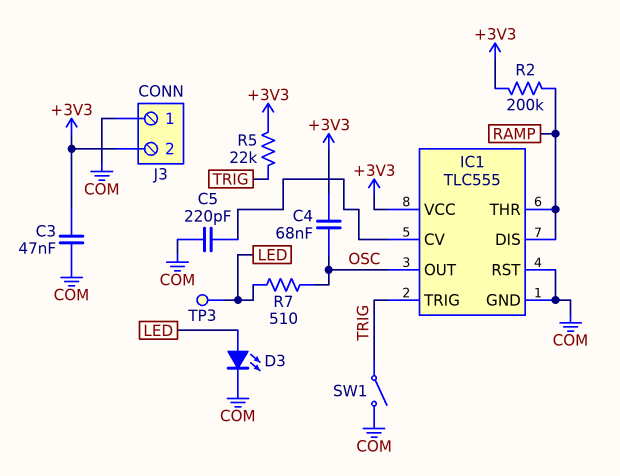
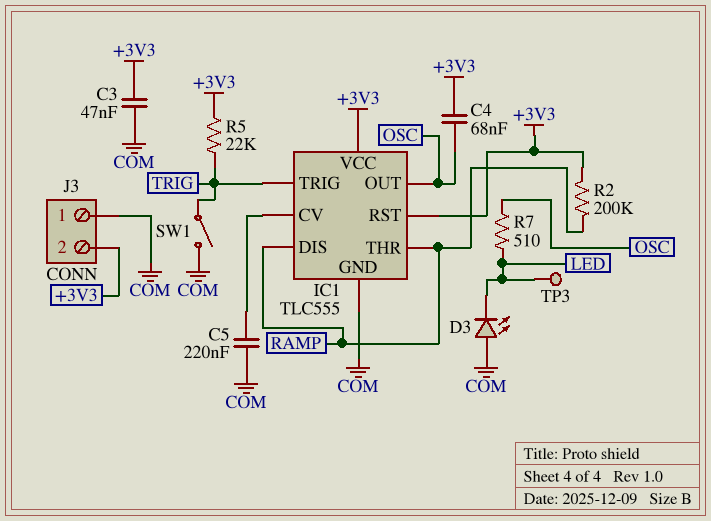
C5: 220pF (COM, IC1/CV) -> 220nF (COM, IC1/CV)
D3: LED (A LED, K COM) -> LED (A COM, K LED)
IC1 pin RST: COM -> +3V3

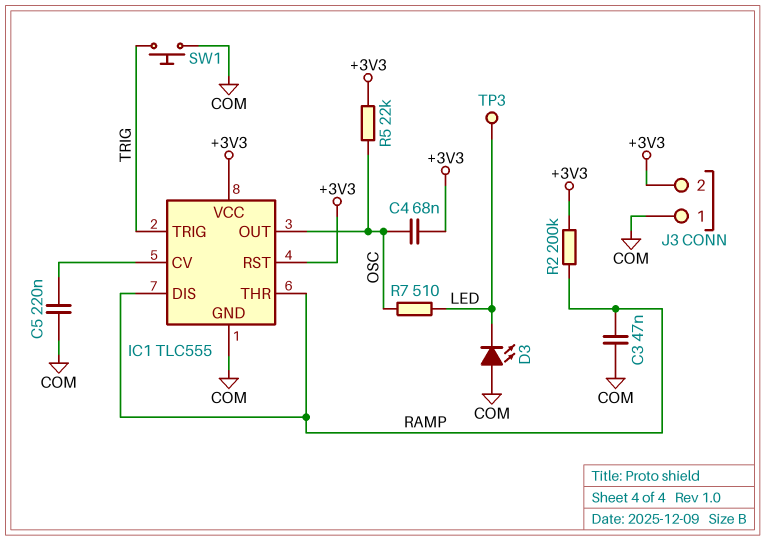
C3: 47nF (+3V3, COM) -> 47nF (COM, RAMP)
R5: 22k (+3V3, TRIG) -> 22k (+3V3, OSC)
SW1: switch (COM, TRIG) -> button (COM, TRIG)

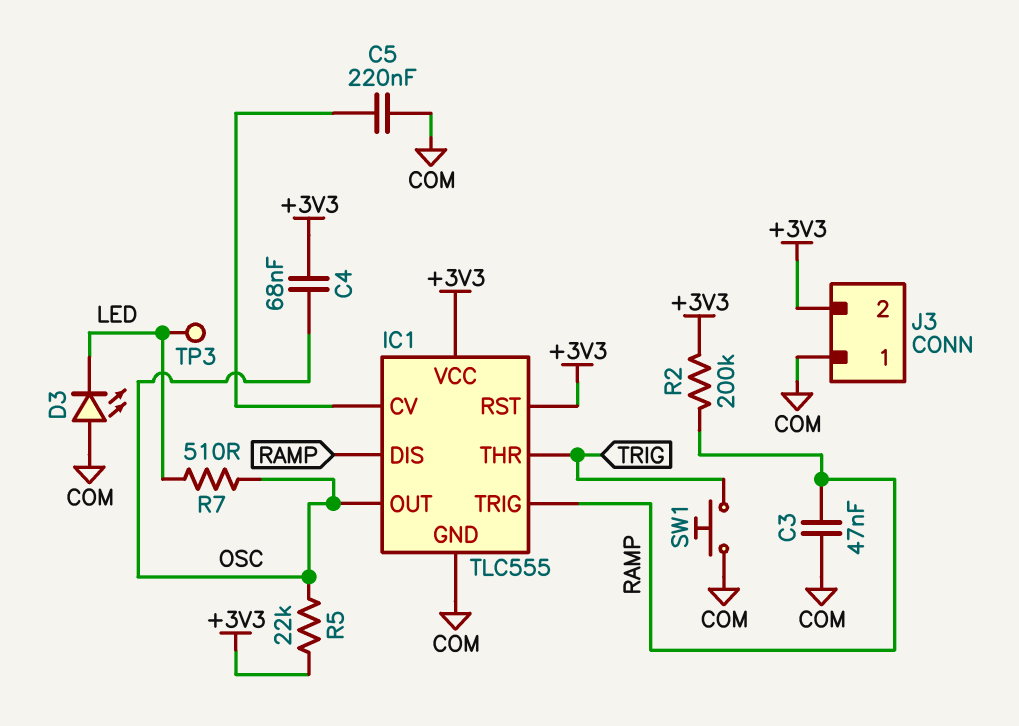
IC1 pin THR: RAMP -> TRIG
IC1 pin TRIG: TRIG -> RAMP

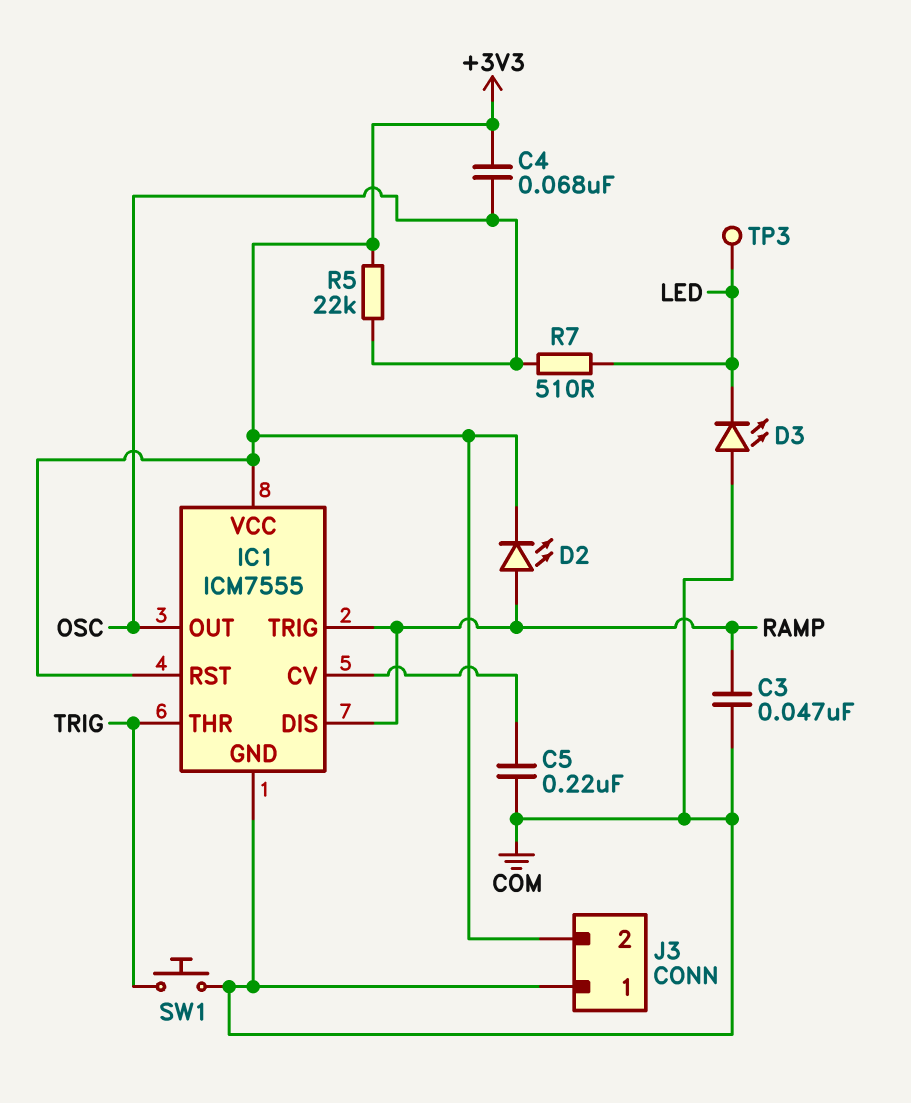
D2: none -> LED (A RAMP, K +3V3)
IC1: TLC555 -> ICM7555
R2: 200k (+3V3, RAMP) -> none

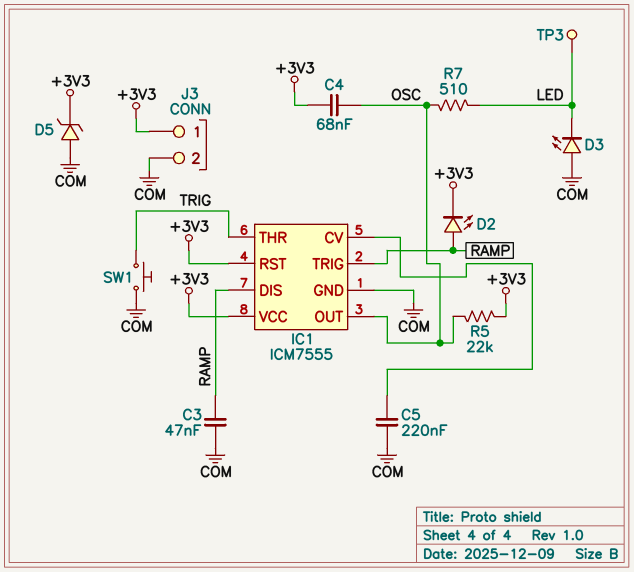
D5: none -> zener (A COM, K +3V3)
J3 pin 1: COM -> +3V3
J3 pin 2: +3V3 -> COM

